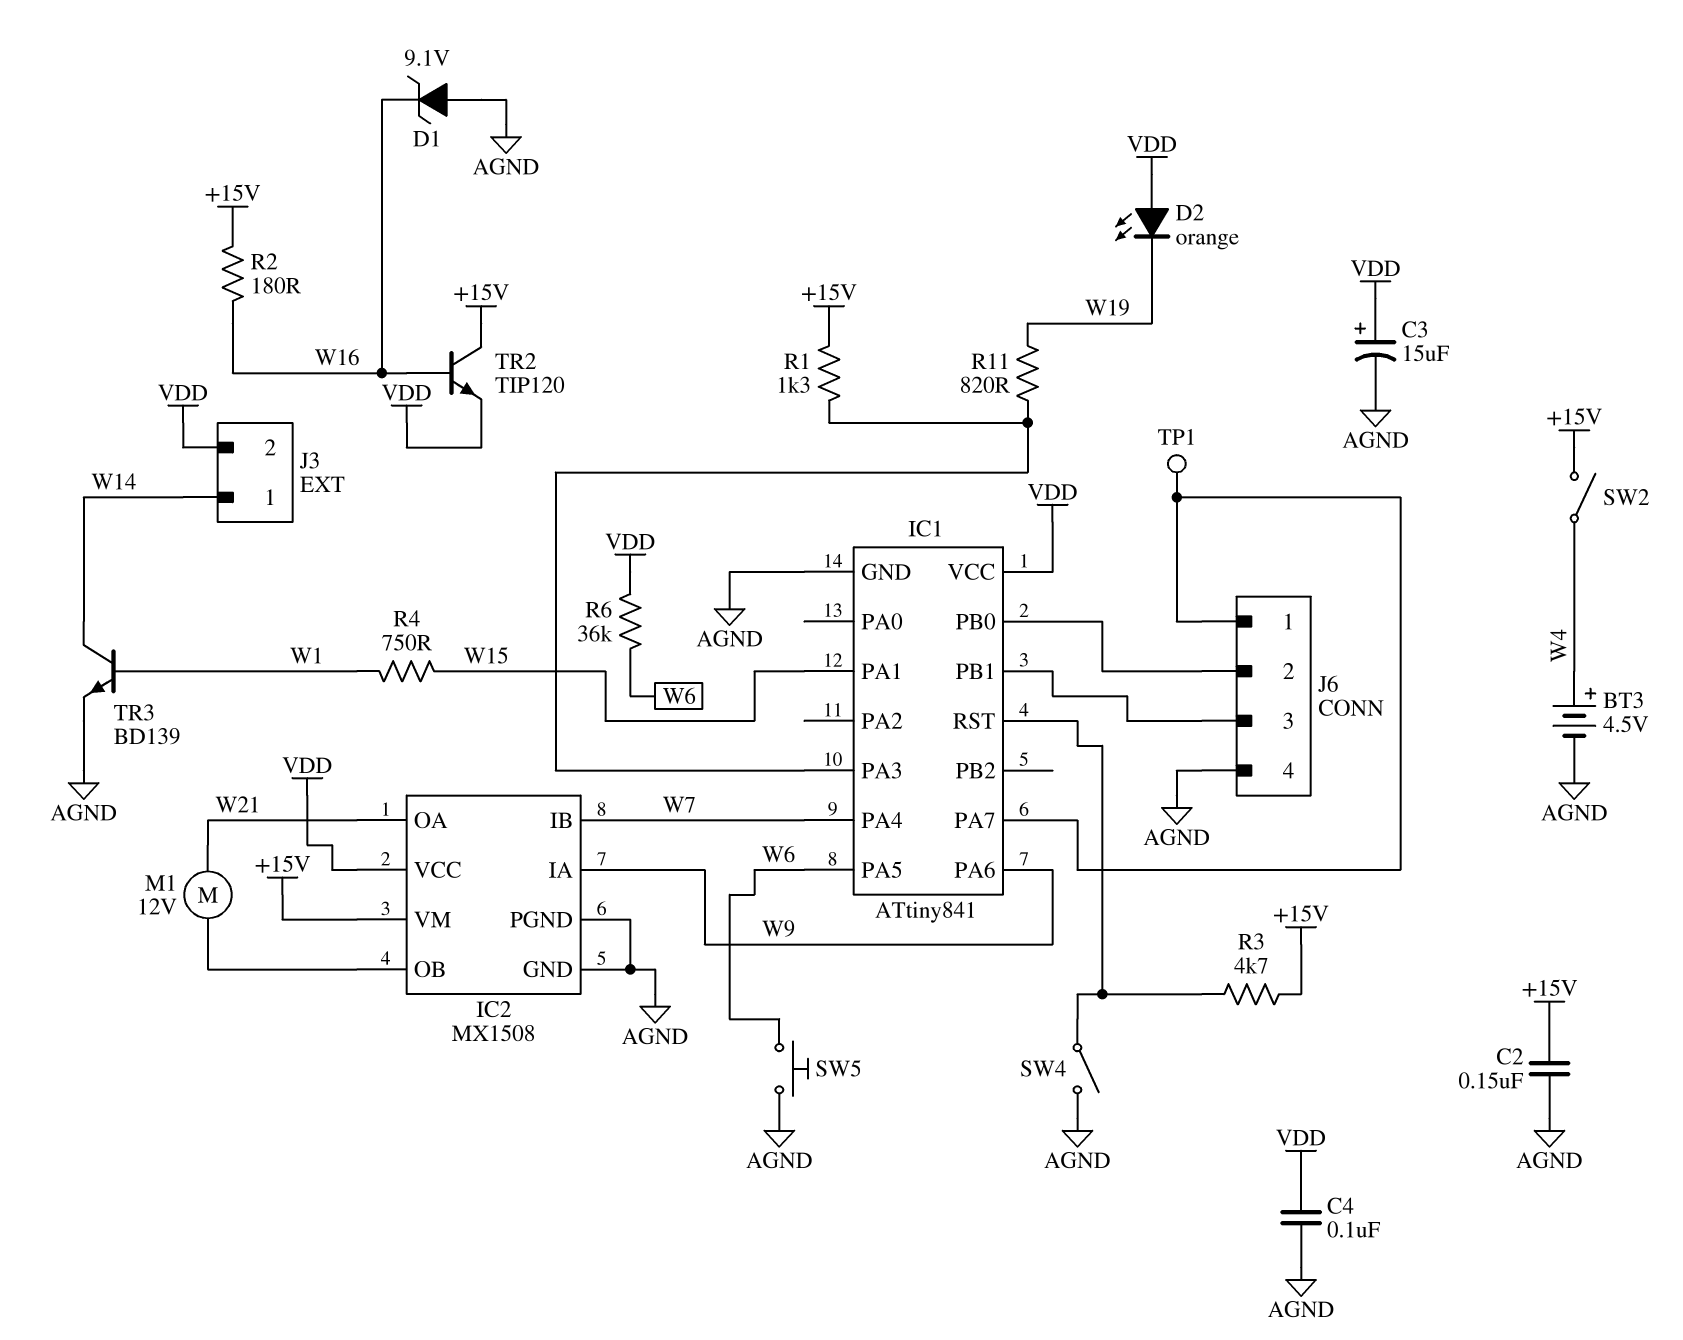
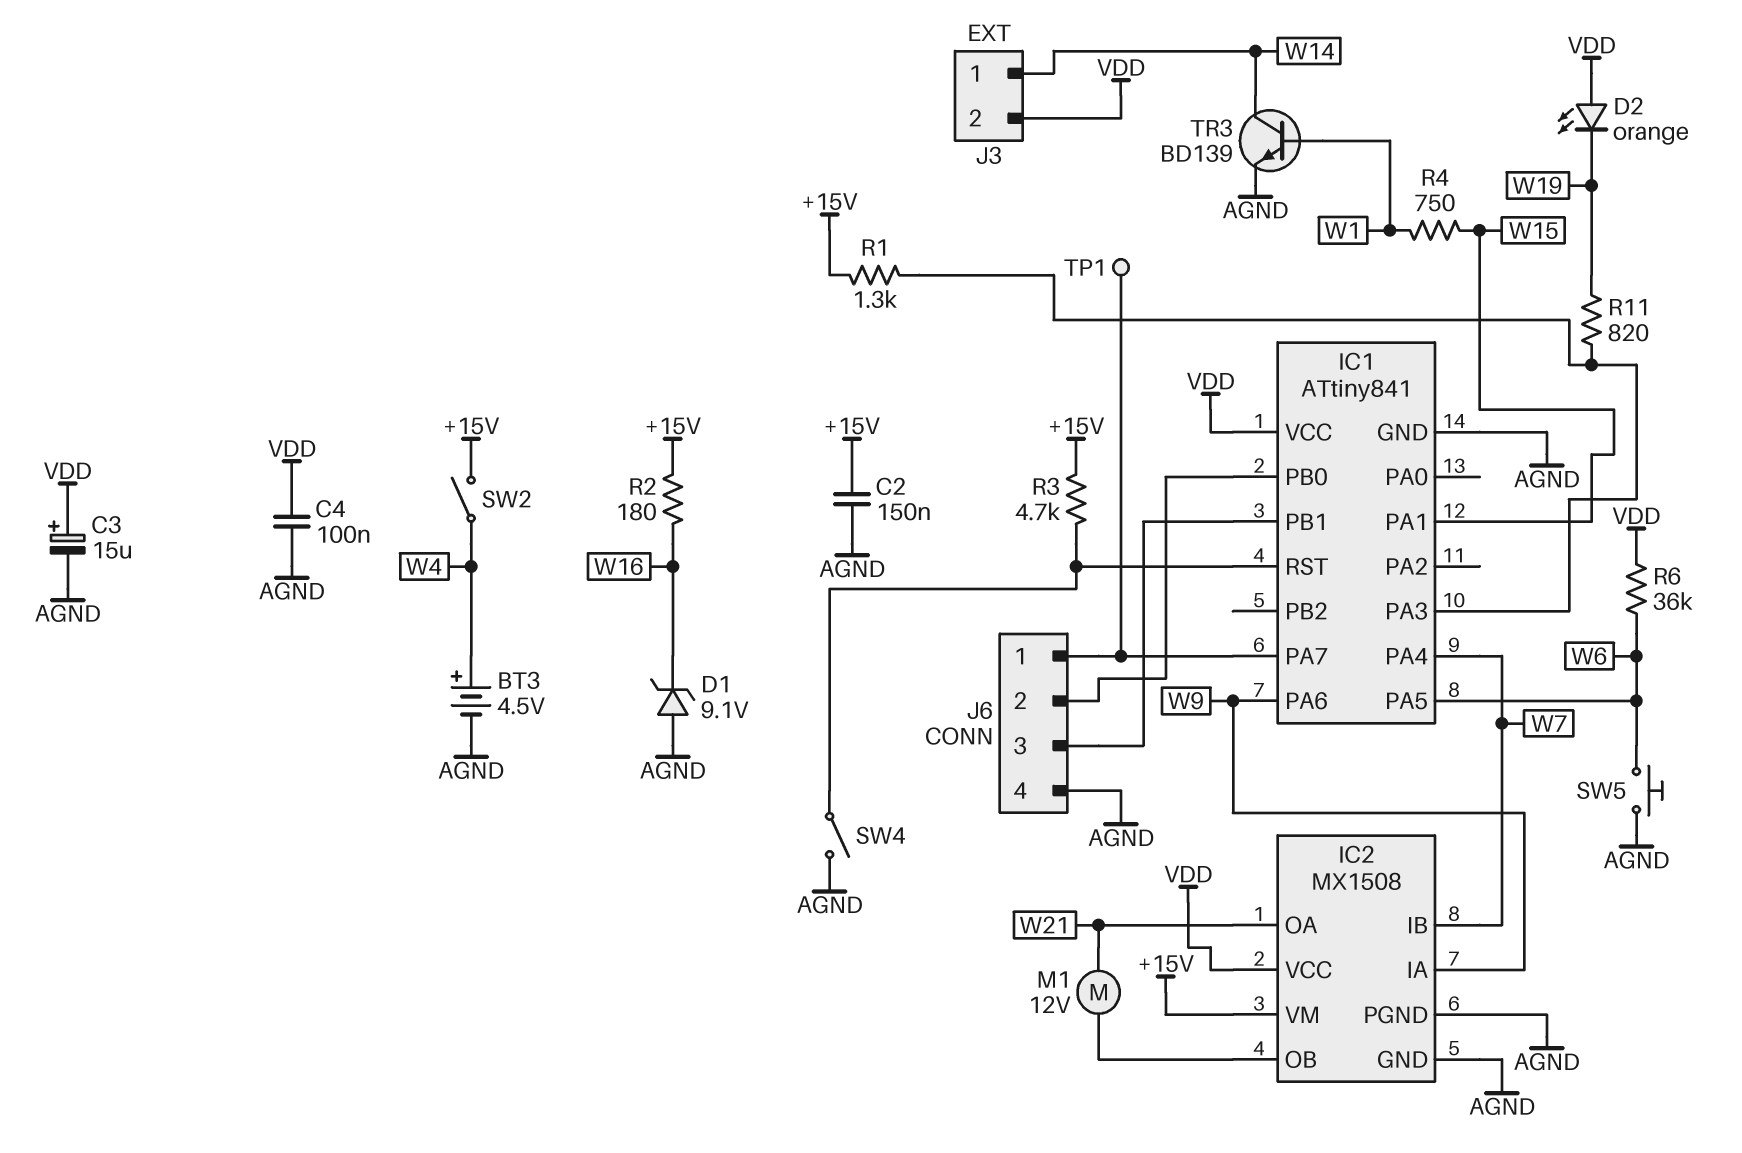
TR2: NPN TIP120 (B W16, C +15V, E VDD) -> none

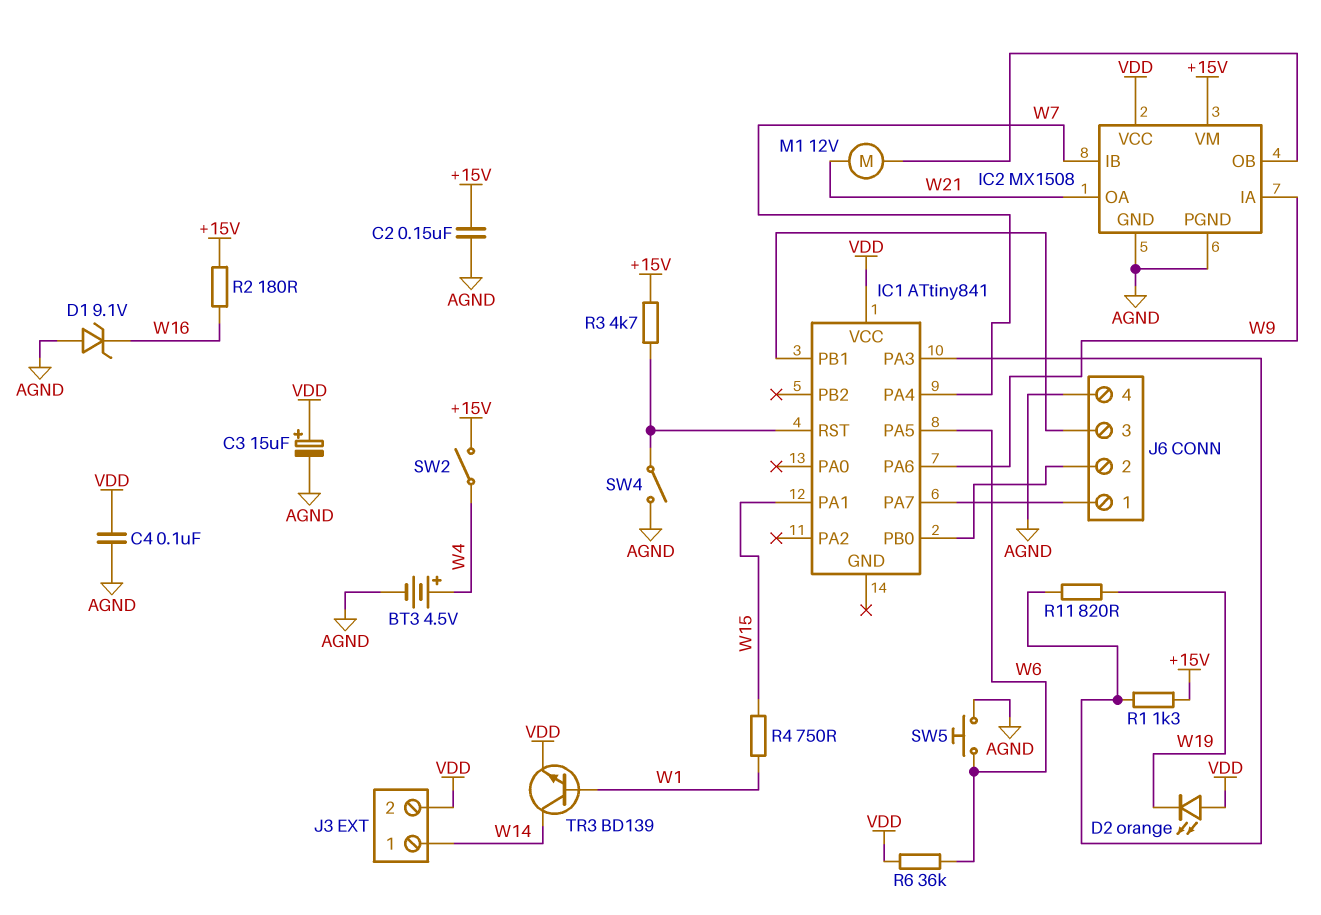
IC1 pin GND: AGND -> none
TP1: test point (IC1/PA7) -> none
TR3: NPN BD139 (B W1, C W14, E AGND) -> NPN BD139 (B W1, C W14, E VDD)

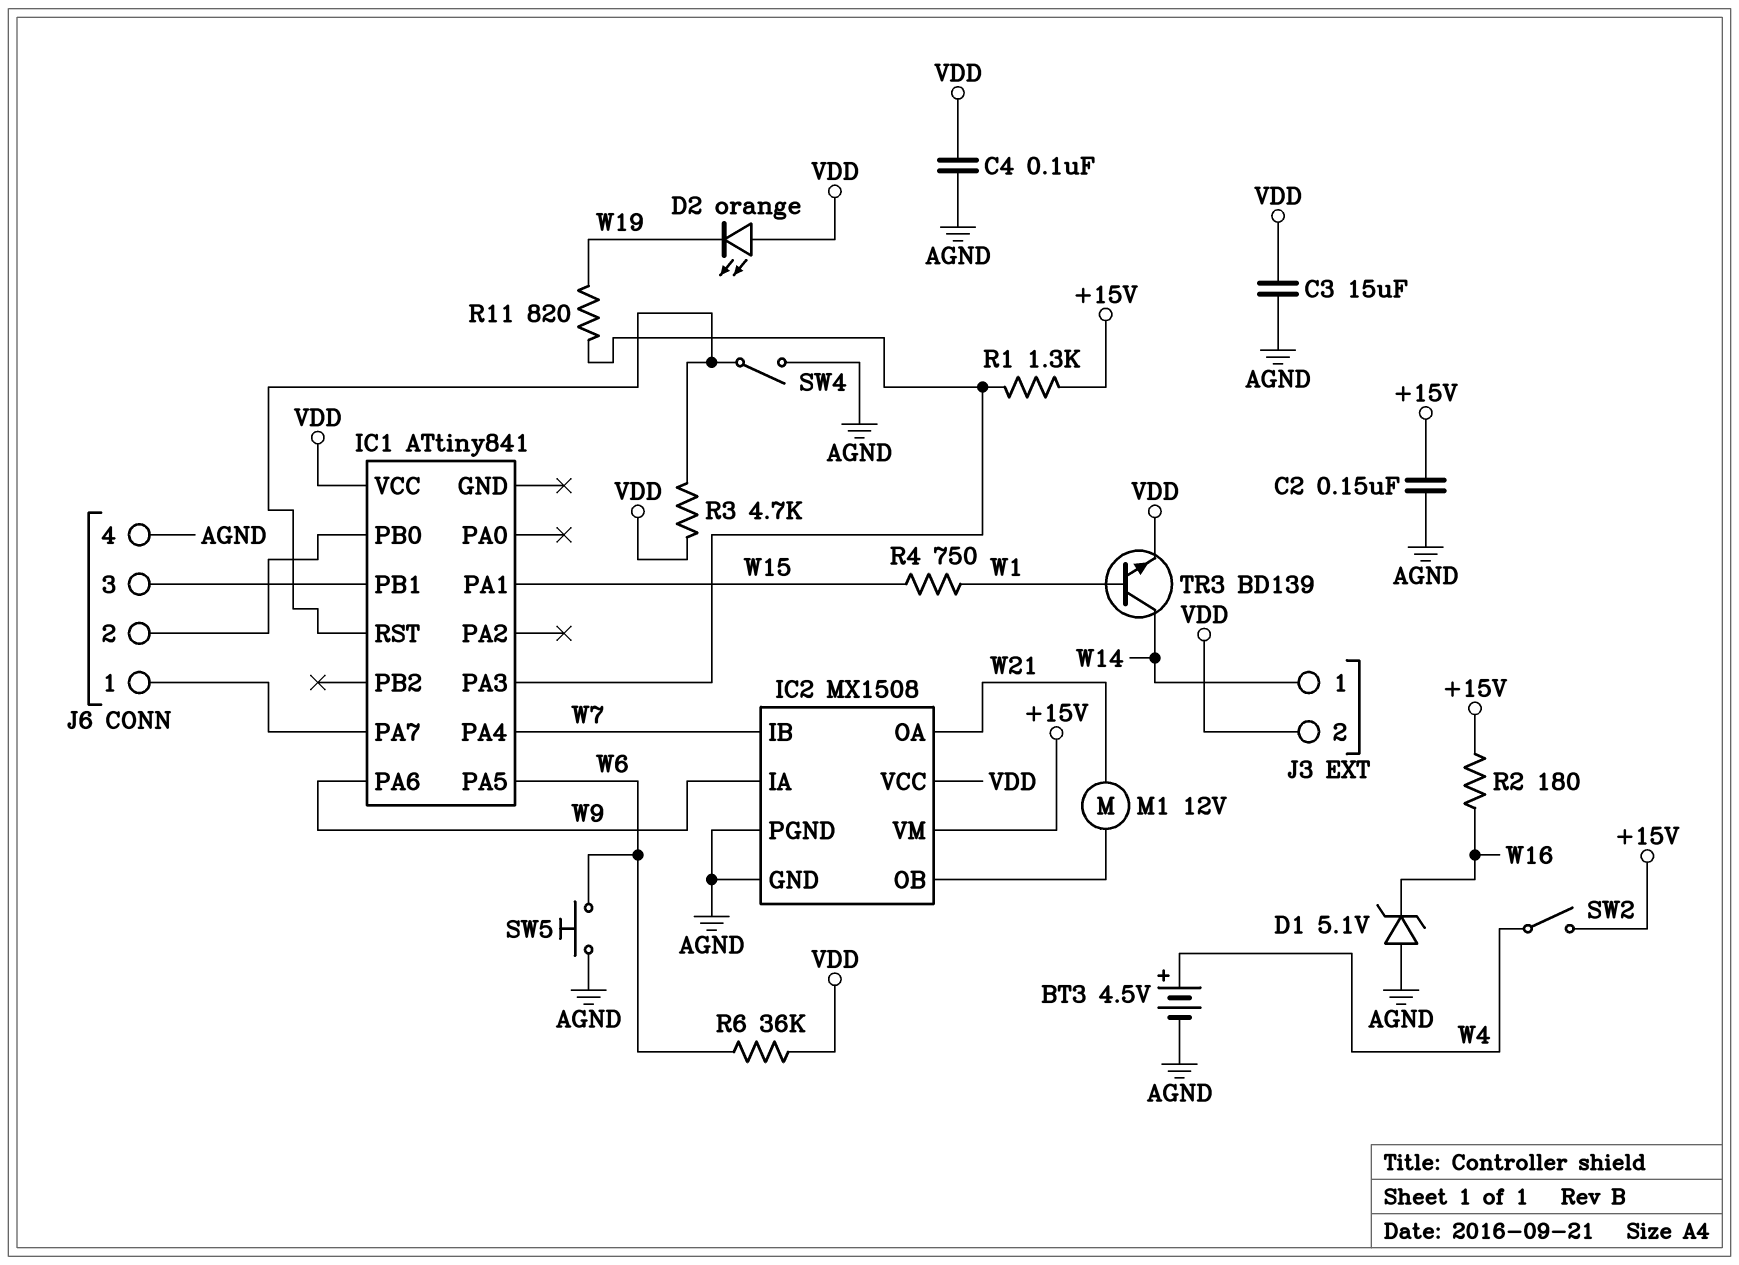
C3: 15uF (plus VDD, minus AGND) -> 15uF (AGND, VDD)
D1: zener 9.1V (A AGND, K W16) -> zener 5.1V (A AGND, K W16)
R3: 4.7k (+15V, IC1/RST) -> 4.7k (IC1/RST, VDD)

